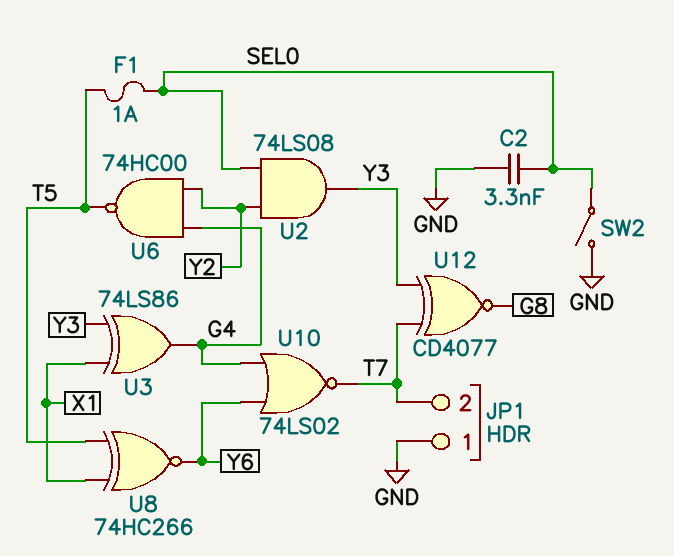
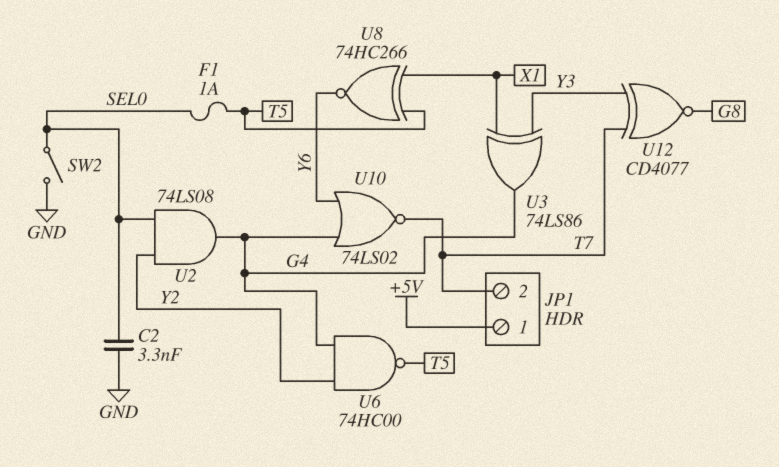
JP1 pin 1: GND -> +5V
U2: AND 74LS08 (in SEL0, in Y2, out Y3) -> AND 74LS08 (in SEL0, in Y2, out G4)

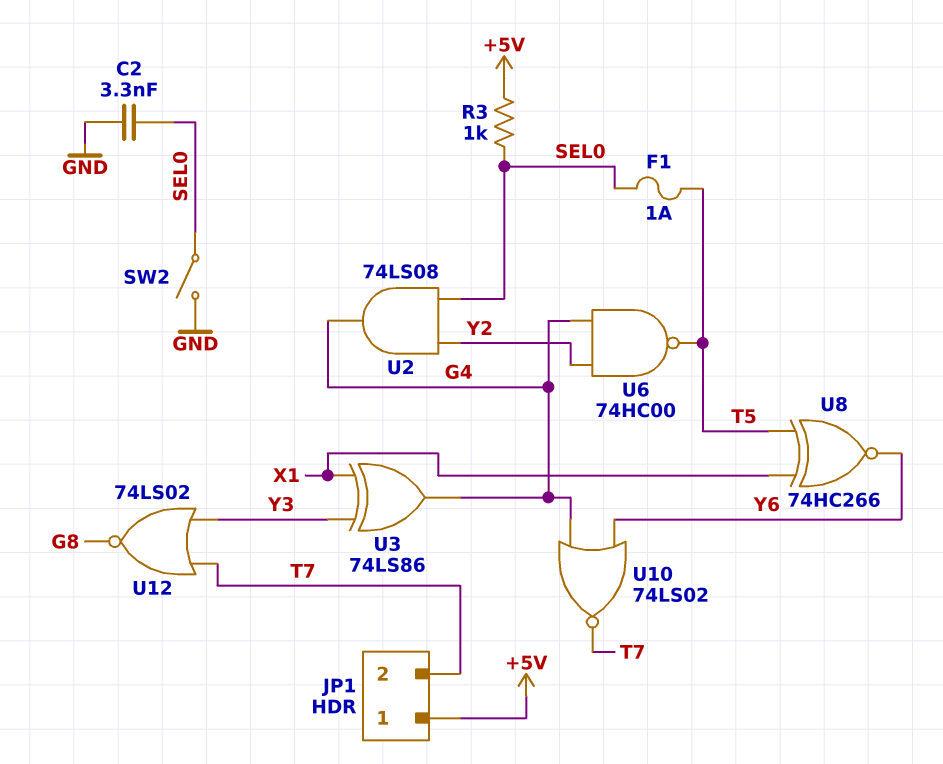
R3: none -> 1k (+5V, SEL0)
U12: XNOR CD4077 (in T7, in Y3, out G8) -> NOR 74LS02 (in T7, in Y3, out G8)

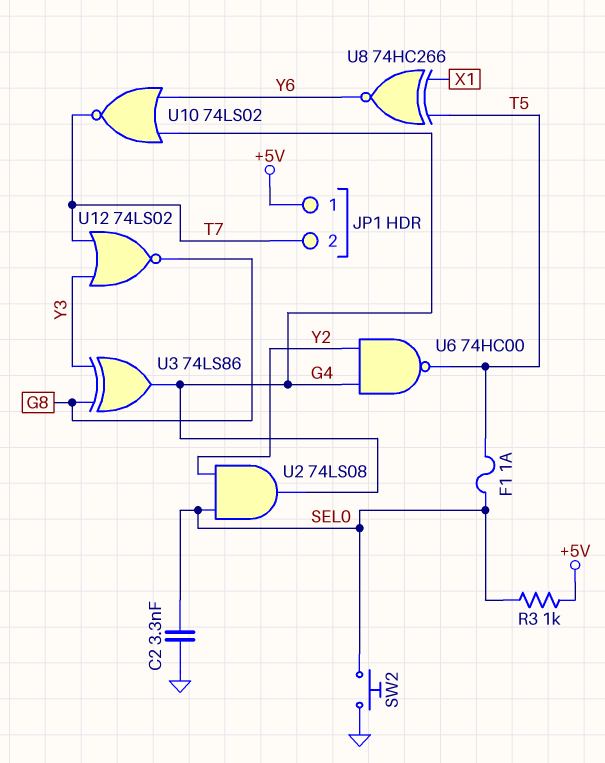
SW2: switch (GND, SEL0) -> button (GND, SEL0)
U3: XOR 74LS86 (in X1, in Y3, out G4) -> XOR 74LS86 (in G8, in Y3, out G4)

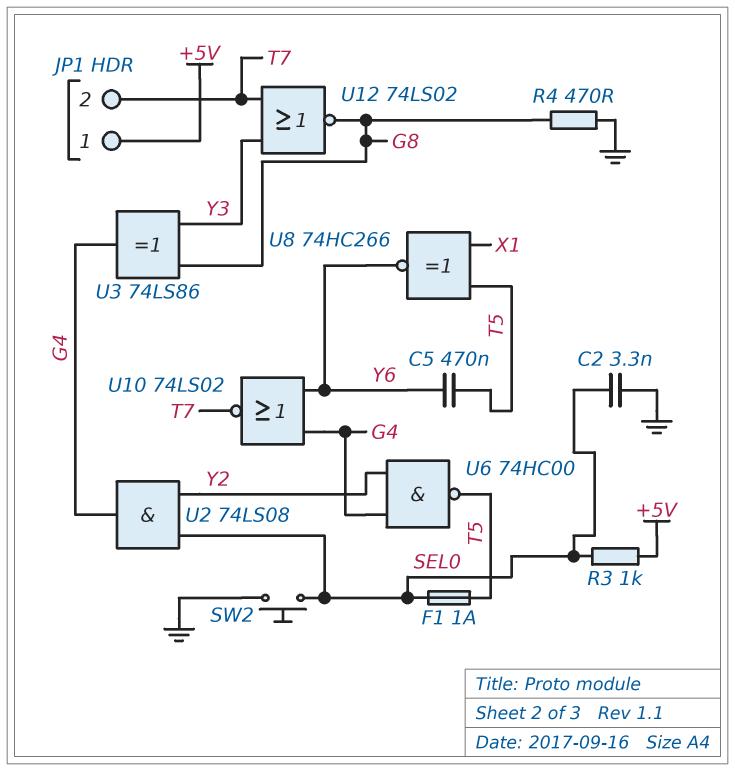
C5: none -> 470nF (T5, Y6)
R4: none -> 470 (G8, GND)

